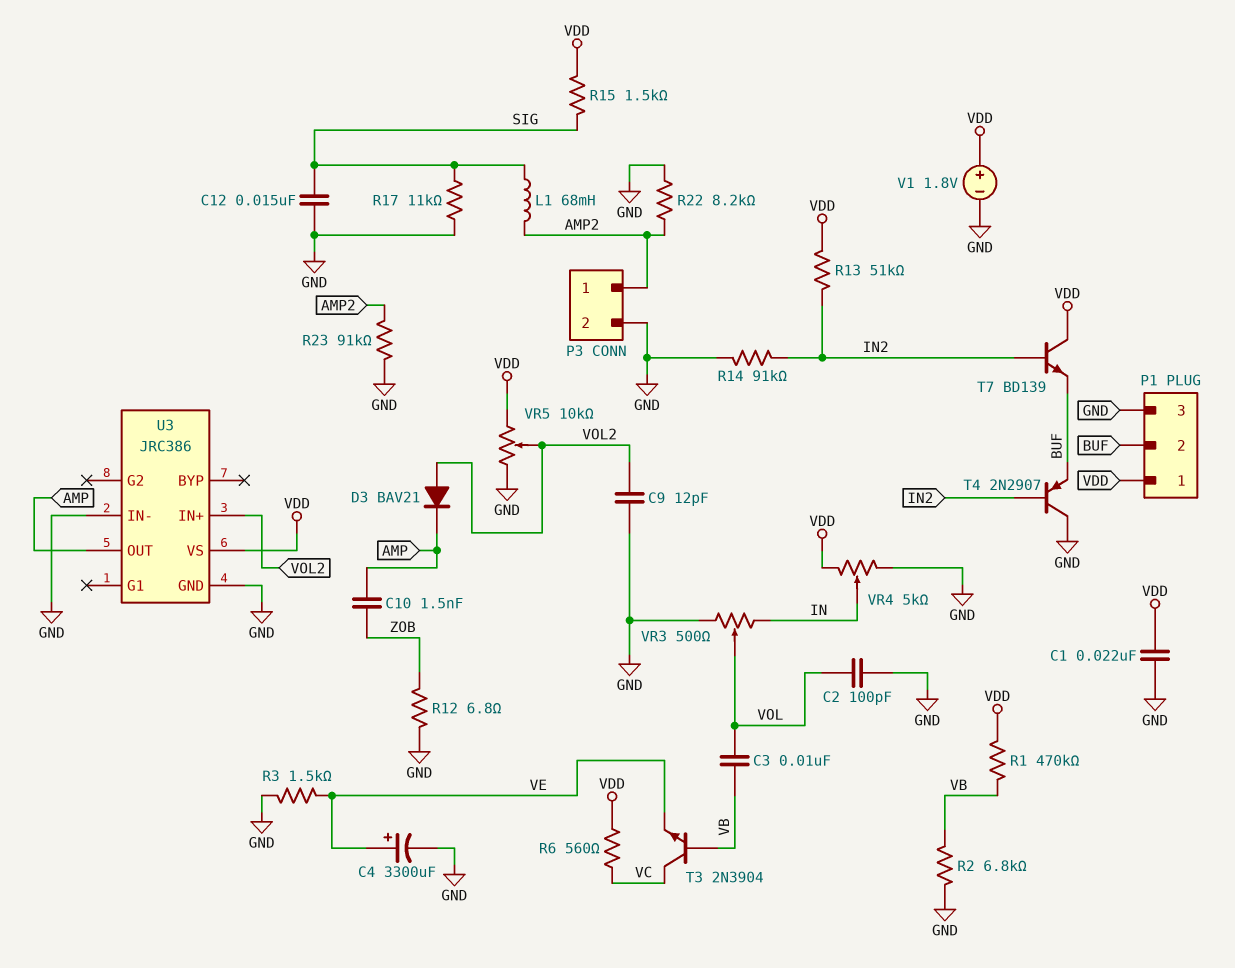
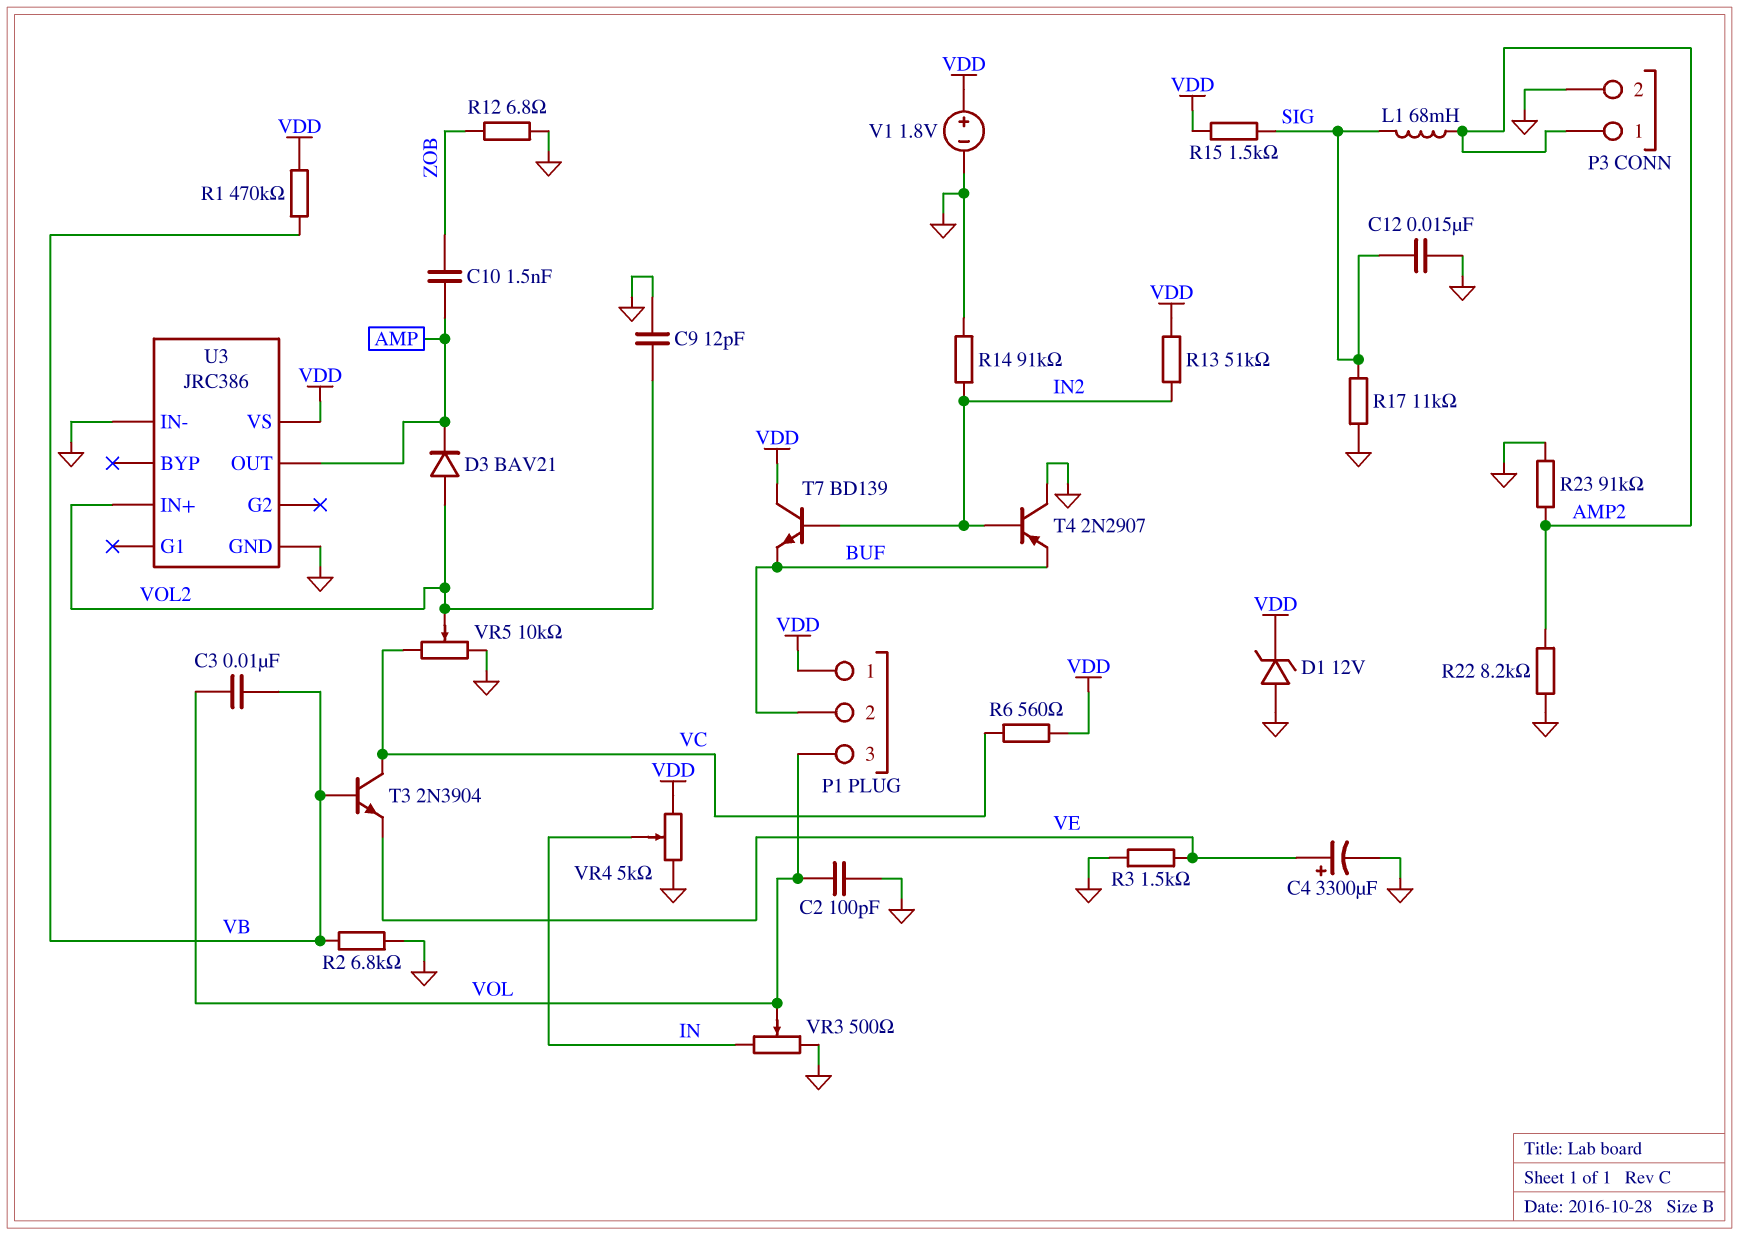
C1: 22nF (GND, VDD) -> none
D1: none -> zener 12V (A GND, K VDD)
P1 pin 3: GND -> VOL
VR5: 10k (GND, VDD, wiper VOL2) -> 10k (GND, VC, wiper VOL2)

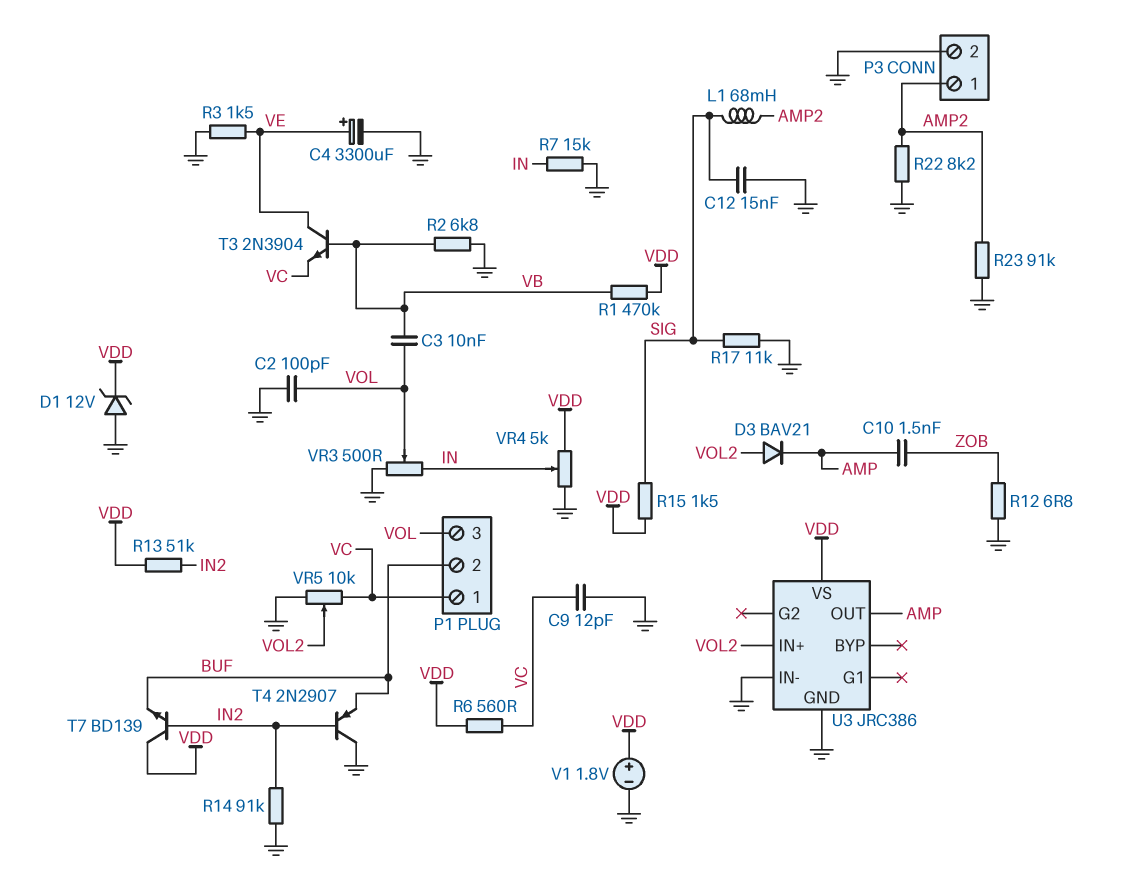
C9: 12pF (GND, VOL2) -> 12pF (GND, VC)
P1 pin 1: VDD -> VC
R7: none -> 15k (GND, IN)
T3: NPN 2N3904 (B VB, C VC, E VE) -> NPN 2N3904 (B VB, C VE, E VC)

